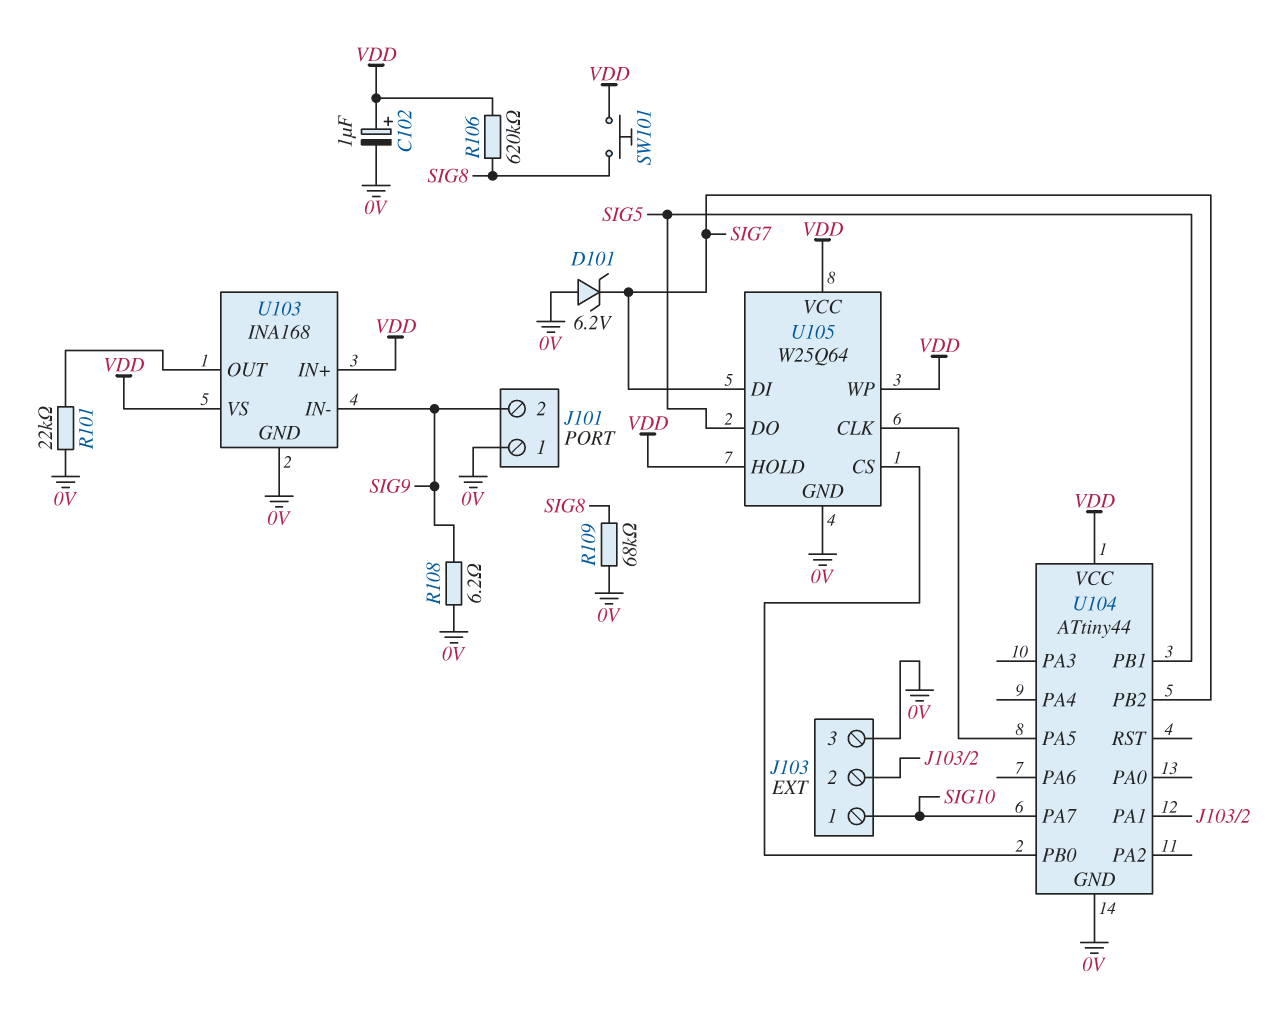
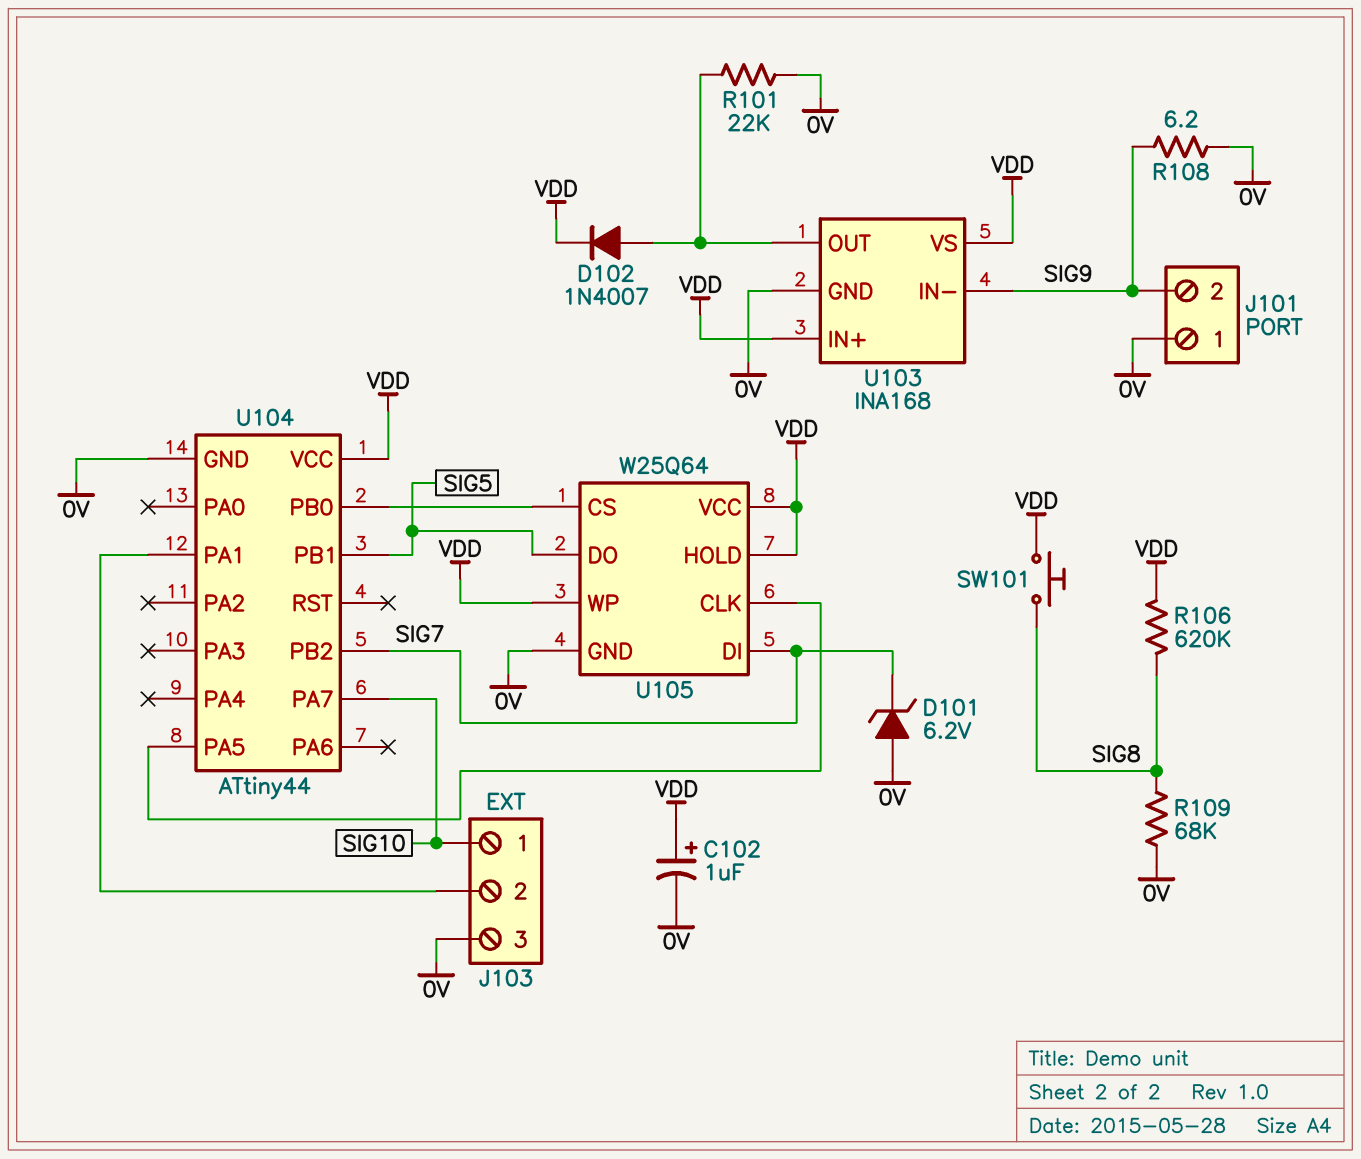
D102: none -> diode 1N4007 (A U103/OUT, K VDD)

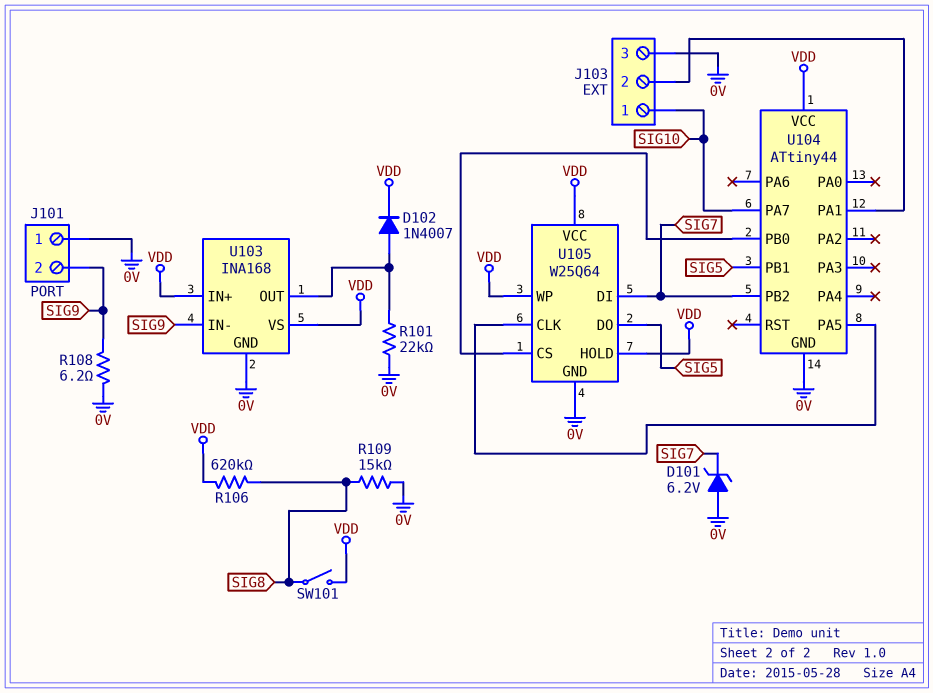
C102: 1uF (plus VDD, minus 0V) -> none
R109: 68k (0V, SIG8) -> 15k (0V, SIG8)
SW101: button (SIG8, VDD) -> switch (SIG8, VDD)

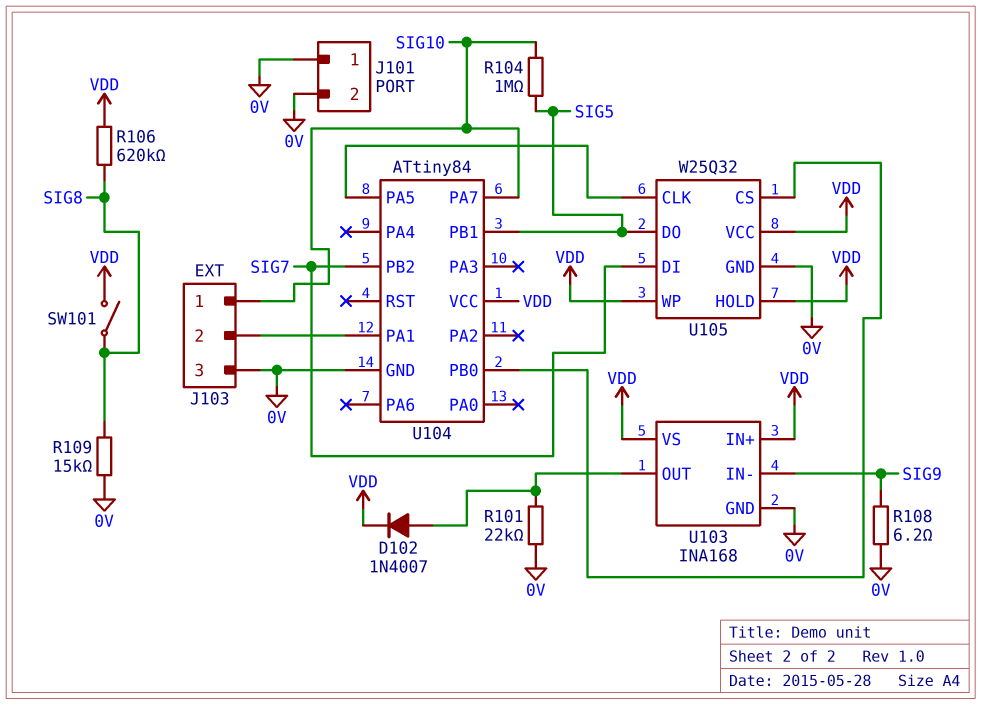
D101: zener 6.2V (A 0V, K SIG7) -> none
J101 pin 2: SIG9 -> 0V
R104: none -> 1M (SIG5, SIG10)
U104: ATtiny44 -> ATtiny84
U105: W25Q64 -> W25Q32

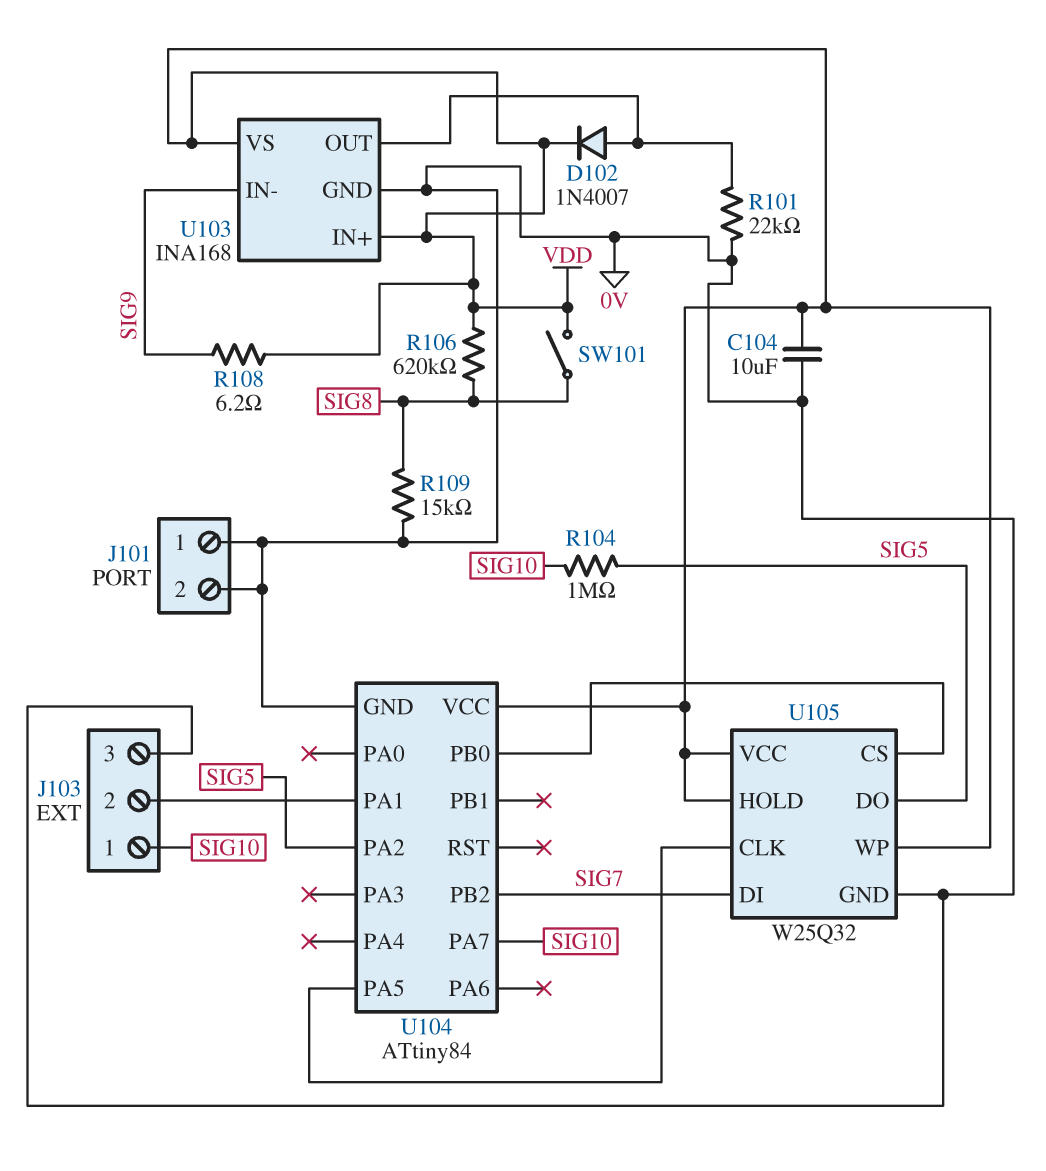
C104: none -> 10uF (0V, VDD)
R108: 6.2 (0V, SIG9) -> 6.2 (SIG9, VDD)
U104 pin PA2: none -> SIG5
U104 pin PB1: SIG5 -> none

